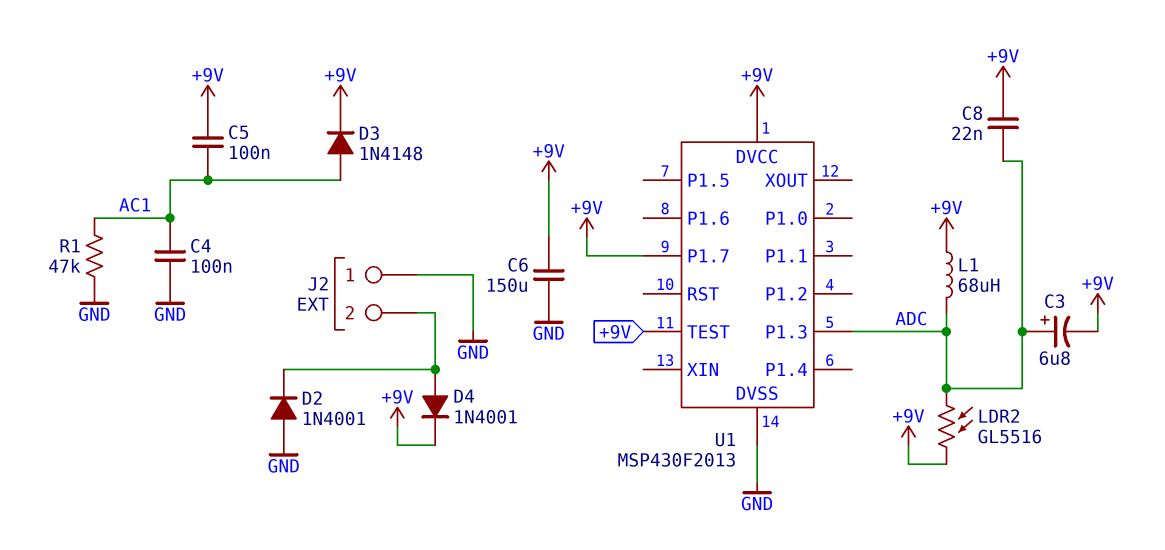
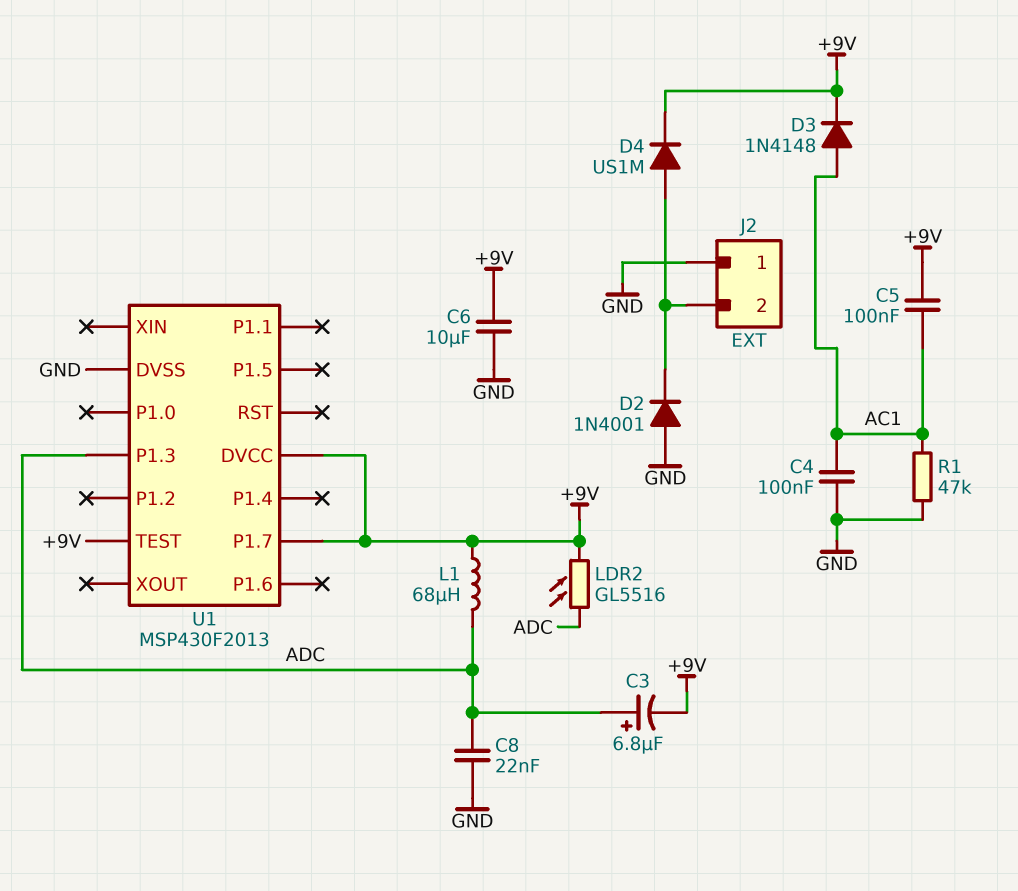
C6: 150uF (+9V, GND) -> 10uF (+9V, GND)
C8: 22nF (+9V, ADC) -> 22nF (ADC, GND)
D4: diode 1N4001 (A J2/2, K +9V) -> diode US1M (A J2/2, K +9V)

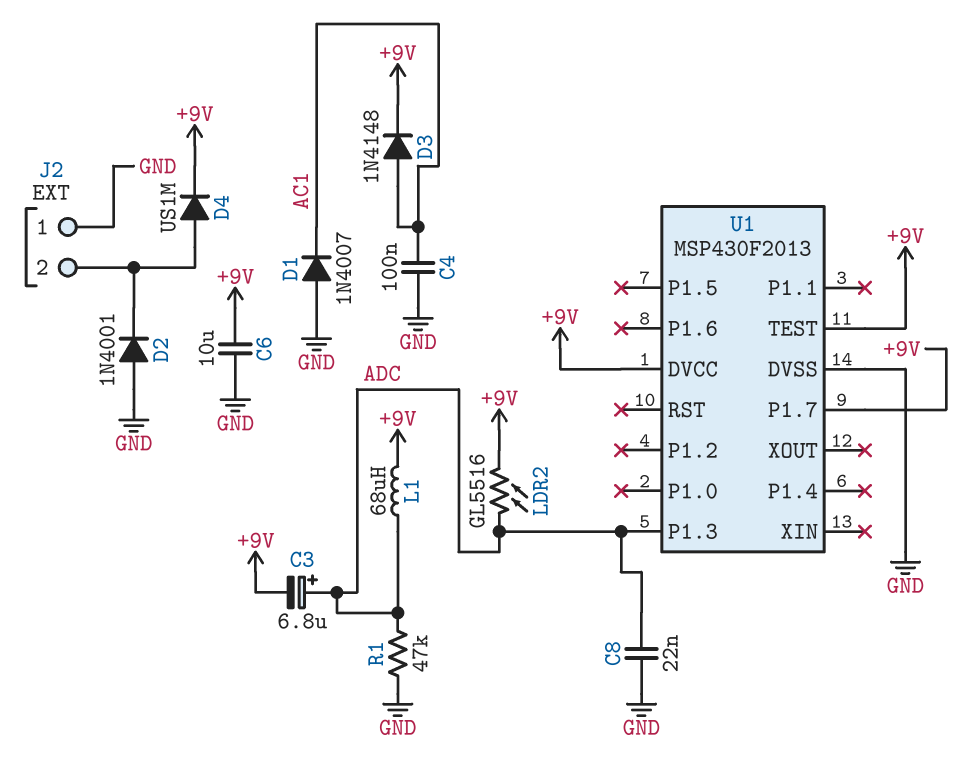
C5: 100nF (+9V, AC1) -> none
D1: none -> diode 1N4007 (A GND, K AC1)
R1: 47k (AC1, GND) -> 47k (ADC, GND)

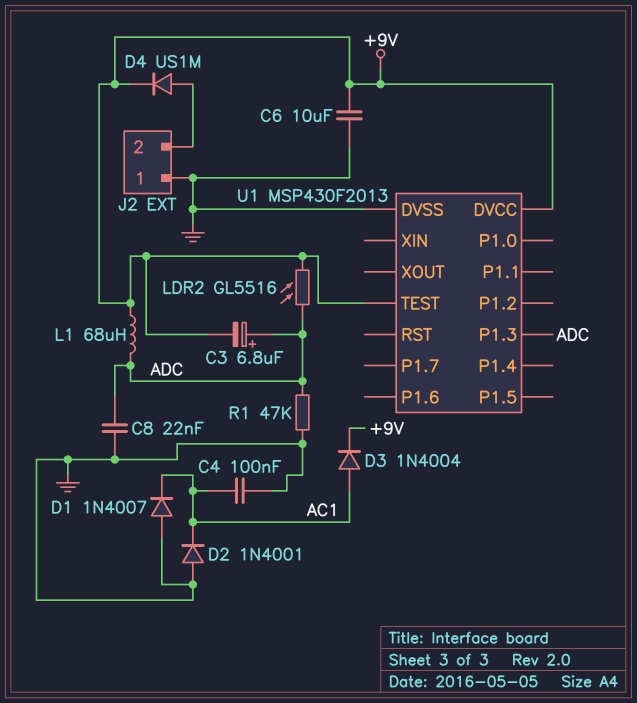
D2: diode 1N4001 (A GND, K J2/2) -> diode 1N4001 (A GND, K AC1)
D3: diode 1N4148 (A AC1, K +9V) -> diode 1N4004 (A AC1, K +9V)
U1 pin P1.7: +9V -> none

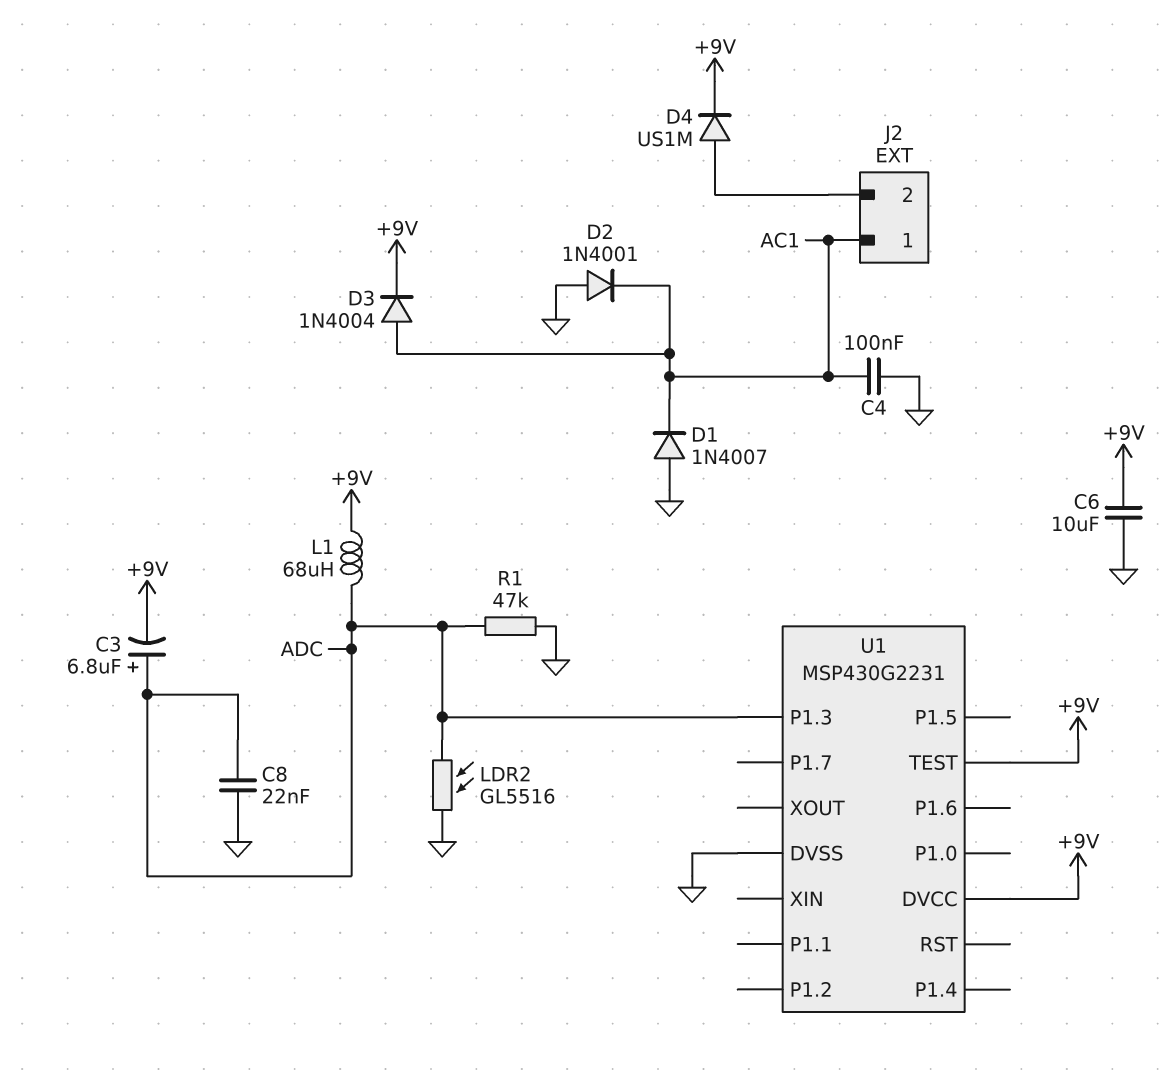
J2 pin 1: GND -> AC1
LDR2: GL5516 (+9V, ADC) -> GL5516 (ADC, GND)
U1: MSP430F2013 -> MSP430G2231

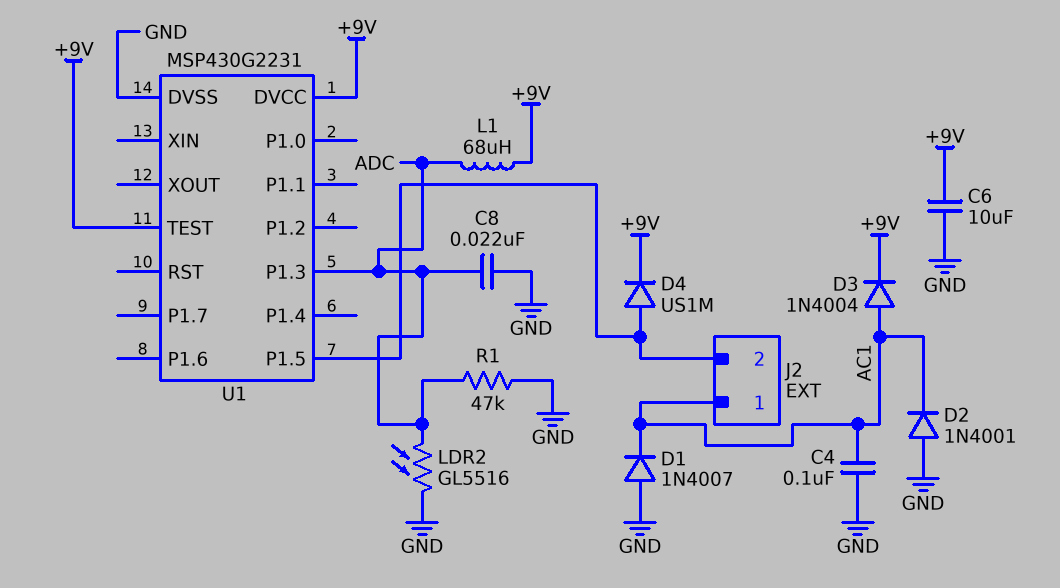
C3: 6.8uF (plus ADC, minus +9V) -> none
U1 pin P1.5: none -> J2/2

